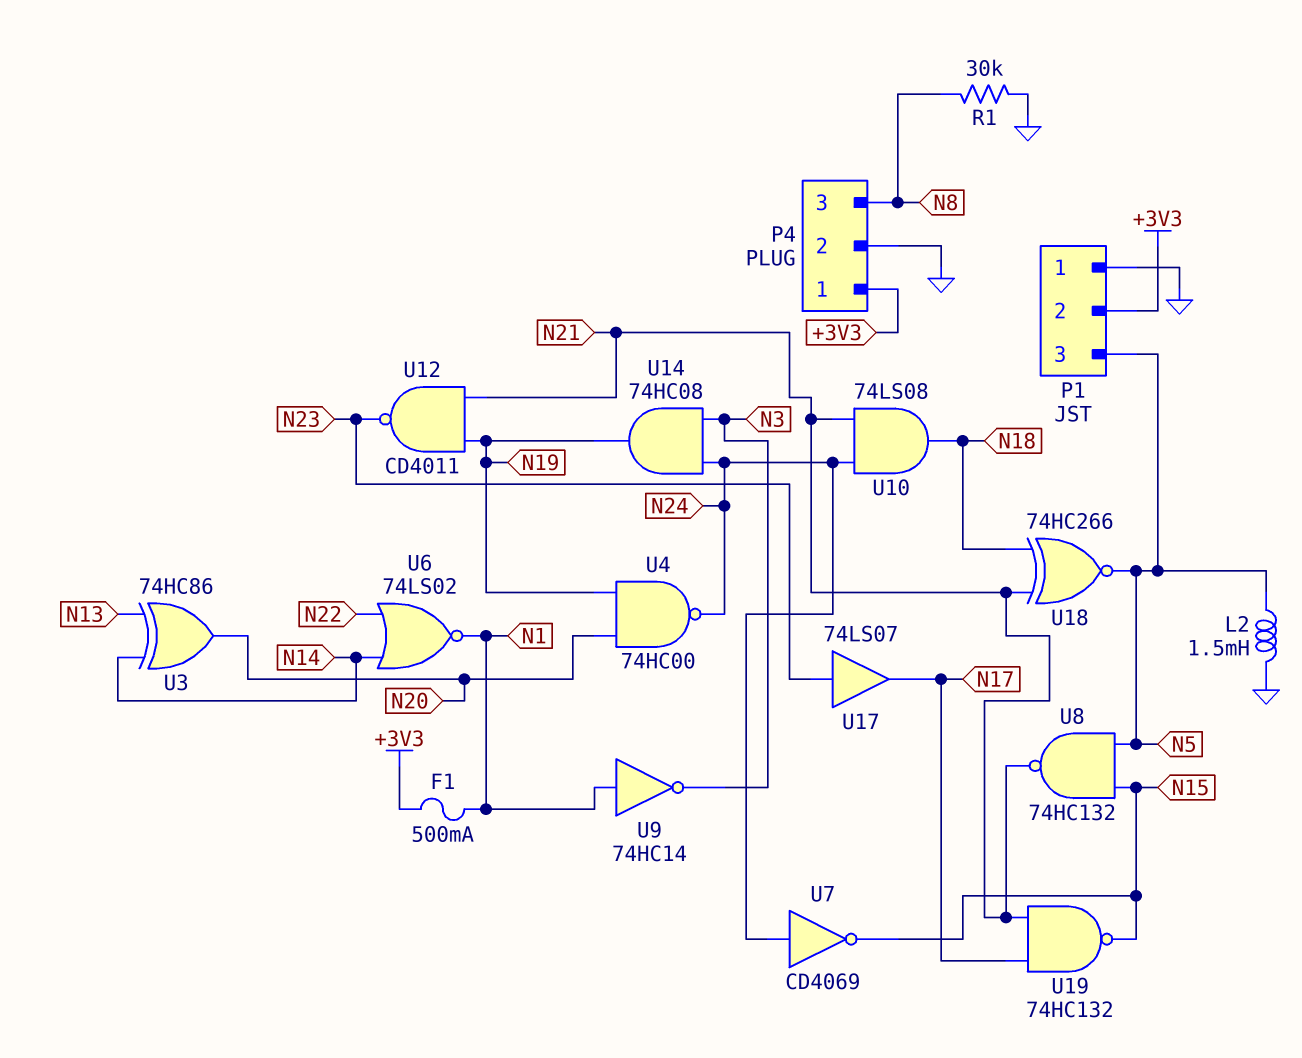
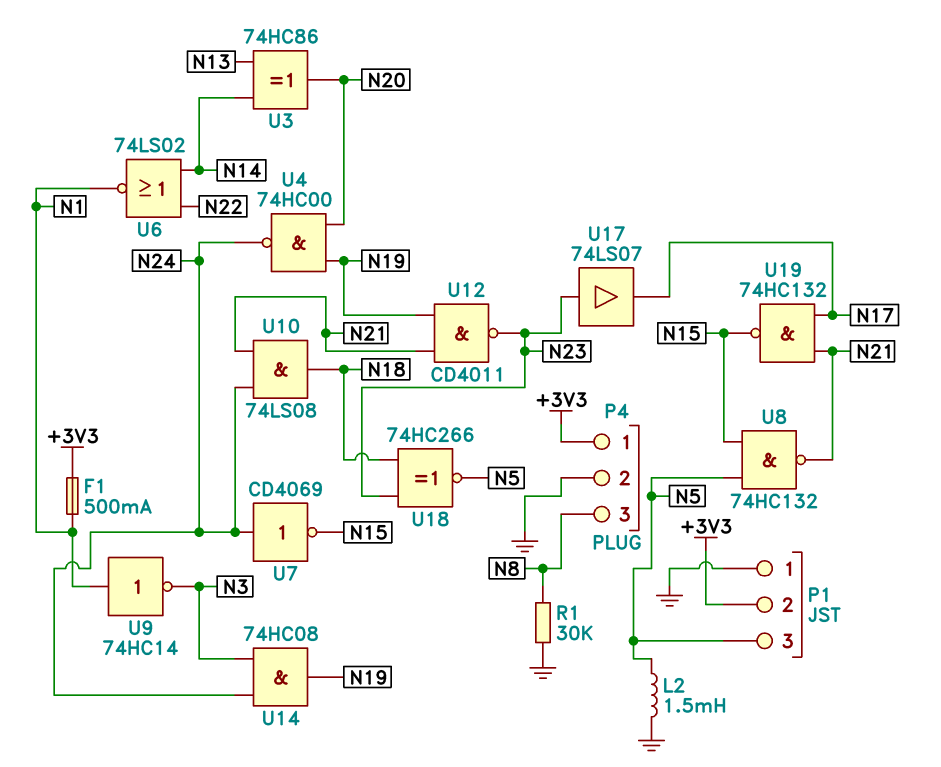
U18: XNOR 74HC266 (in N18, in N21, out N5) -> XNOR 74HC266 (in N18, in N23, out N5)

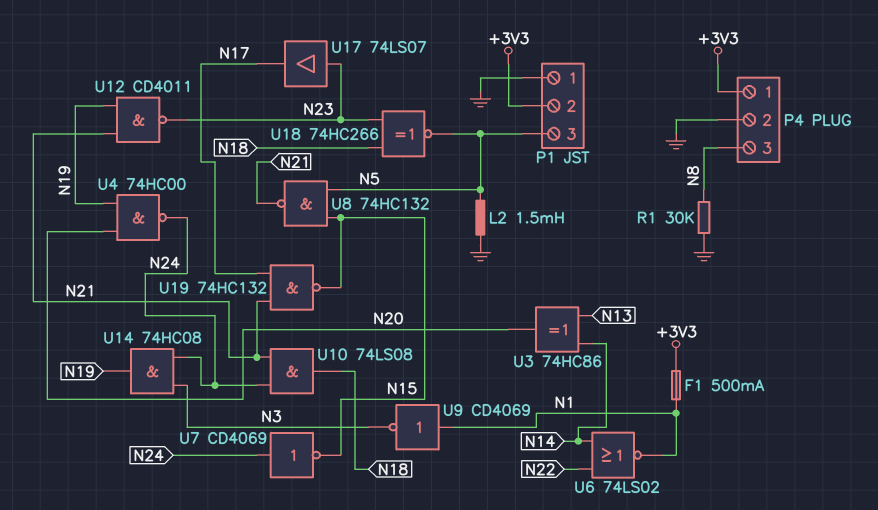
U9: NOT 74HC14 (in N1, out N3) -> NOT CD4069 (in N1, out N3)

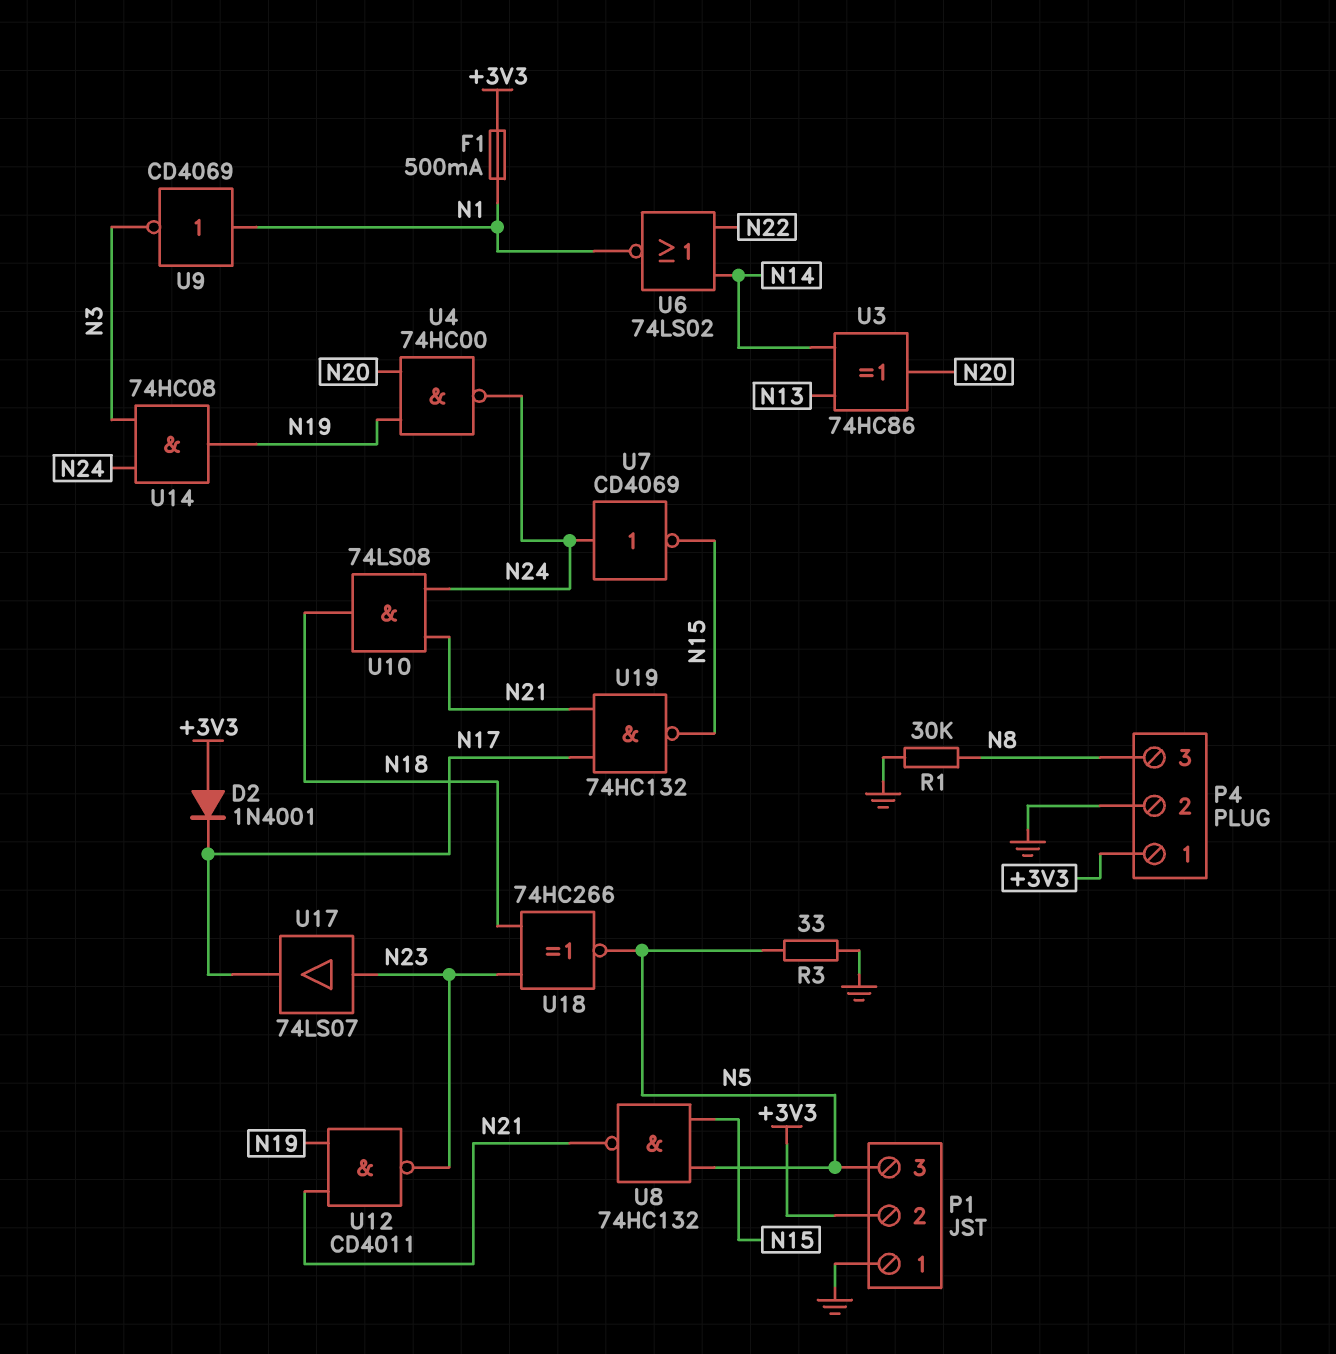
D2: none -> diode 1N4001 (A +3V3, K N17)
L2: 1.5mH (GND, N5) -> none
R3: none -> 33 (GND, N5)

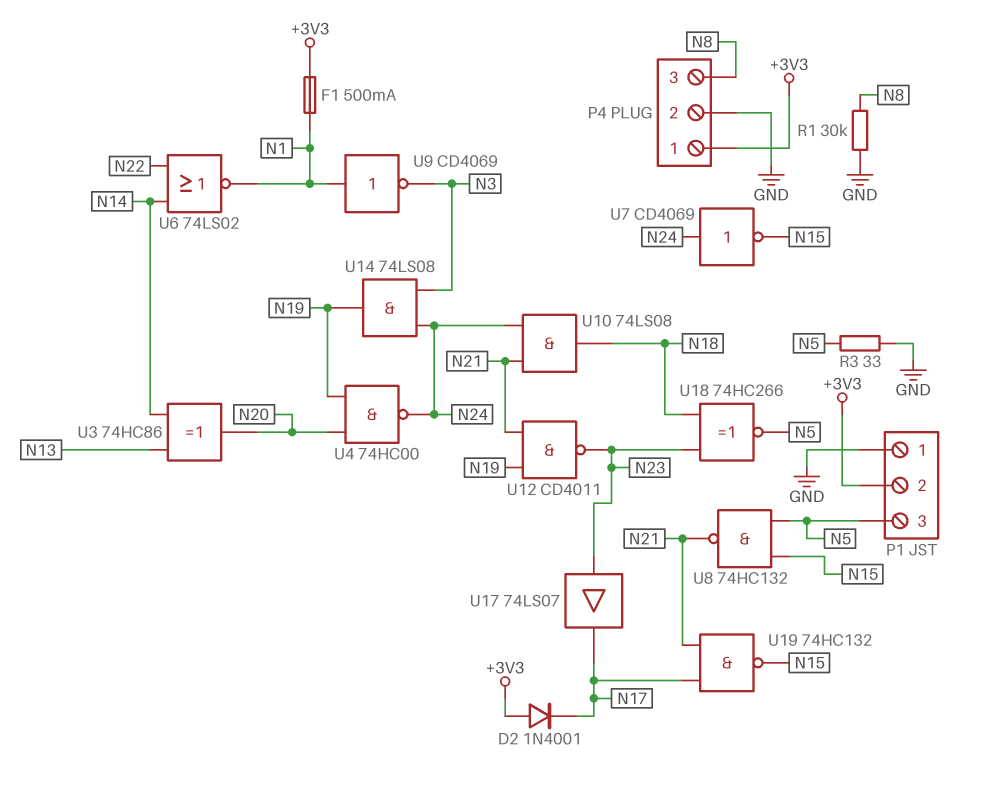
U14: AND 74HC08 (in N3, in N24, out N19) -> AND 74LS08 (in N3, in N24, out N19)

